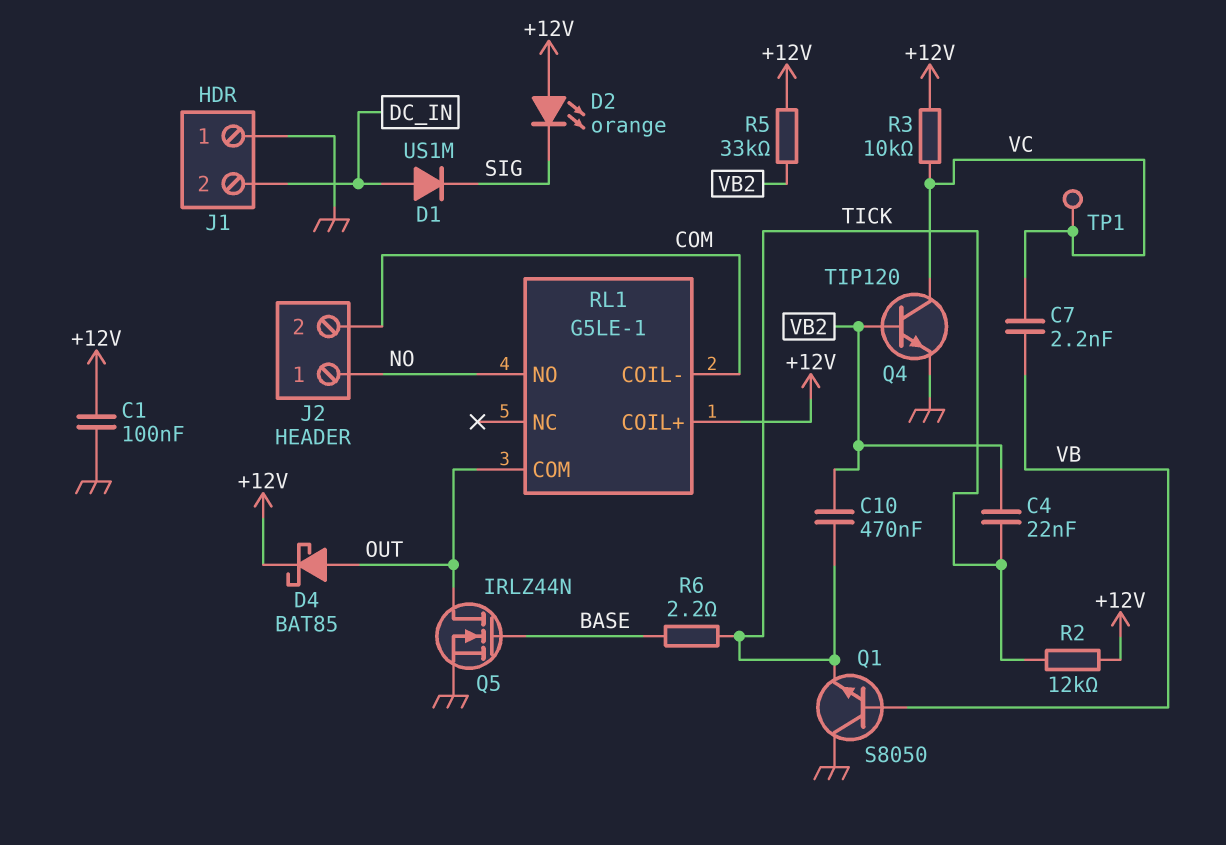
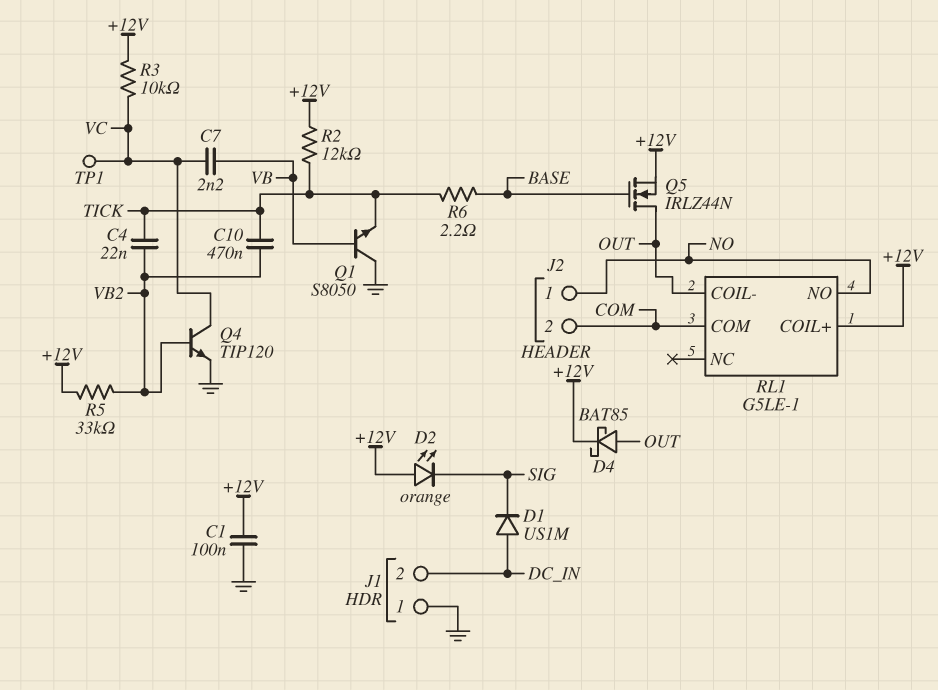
Q5: NMOS IRLZ44N (G BASE, D OUT, S GND) -> NMOS IRLZ44N (G BASE, D OUT, S +12V)
RL1 pin COIL-: COM -> OUT
RL1 pin COM: OUT -> COM

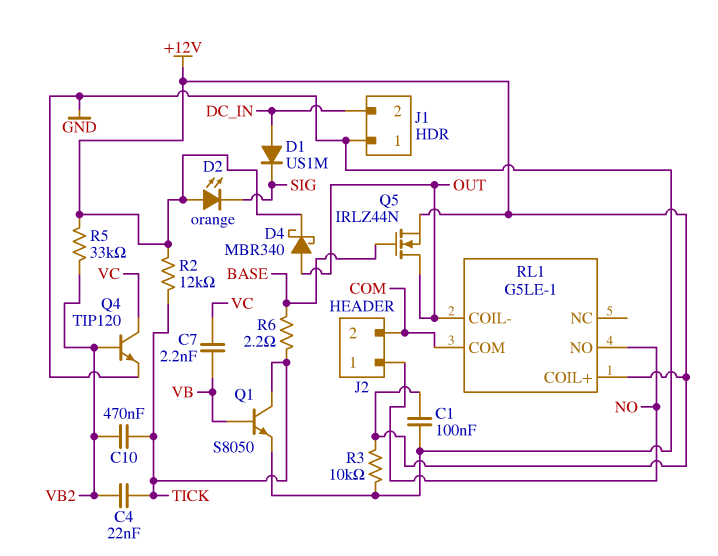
D4: schottky BAT85 (A OUT, K +12V) -> schottky MBR340 (A OUT, K +12V)
Q1: NPN S8050 (B VB, C GND, E TICK) -> NPN S8050 (B VB, C TICK, E GND)
R3: 10k (+12V, VC) -> 10k (+12V, GND)
TP1: test point (VC) -> none

